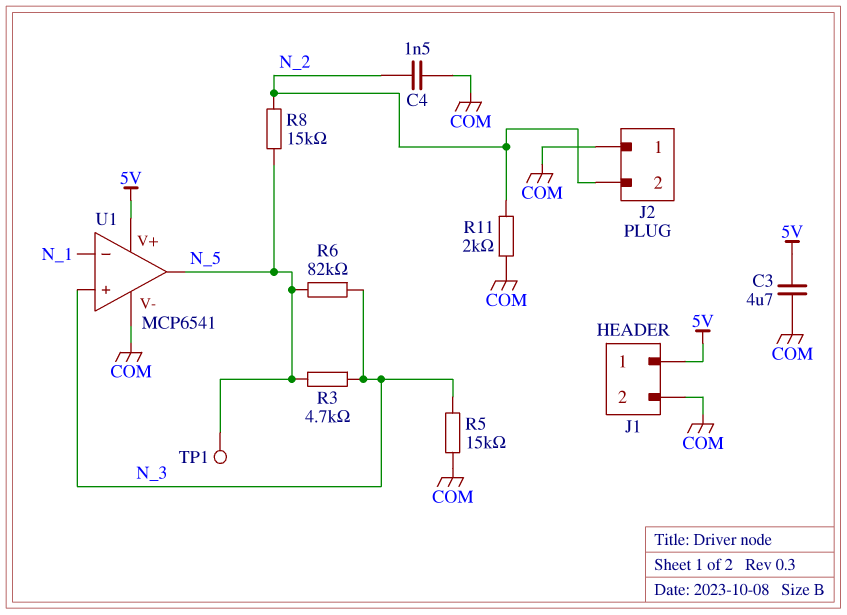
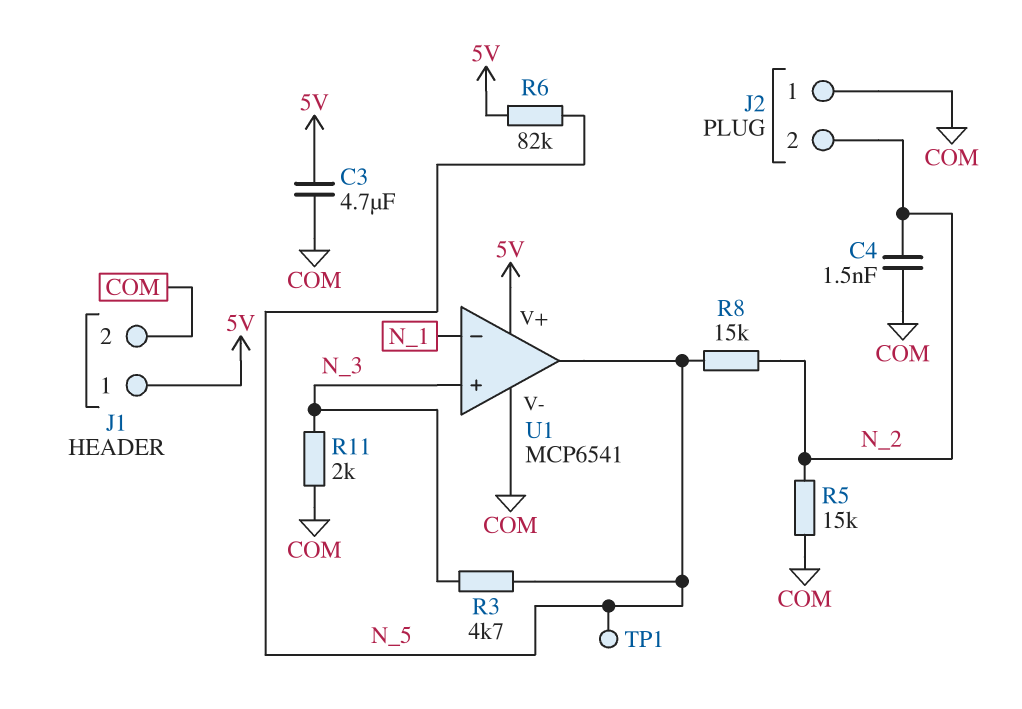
R5: 15k (COM, N_3) -> 15k (COM, N_2)
R6: 82k (N_3, N_5) -> 82k (5V, N_5)
R11: 2k (COM, N_2) -> 2k (COM, N_3)

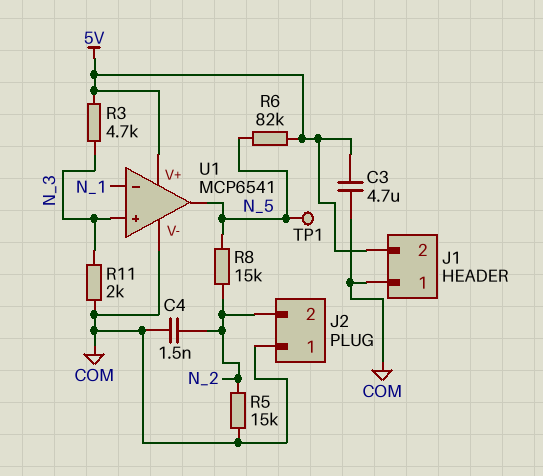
J1 pin 1: 5V -> COM
J1 pin 2: COM -> 5V
R3: 4.7k (N_3, N_5) -> 4.7k (5V, N_3)

